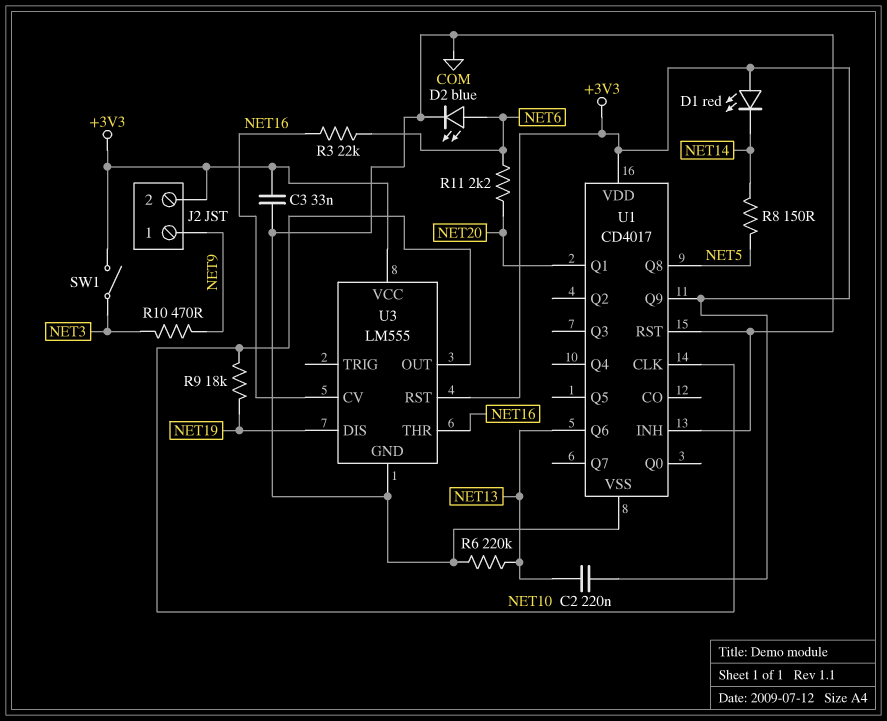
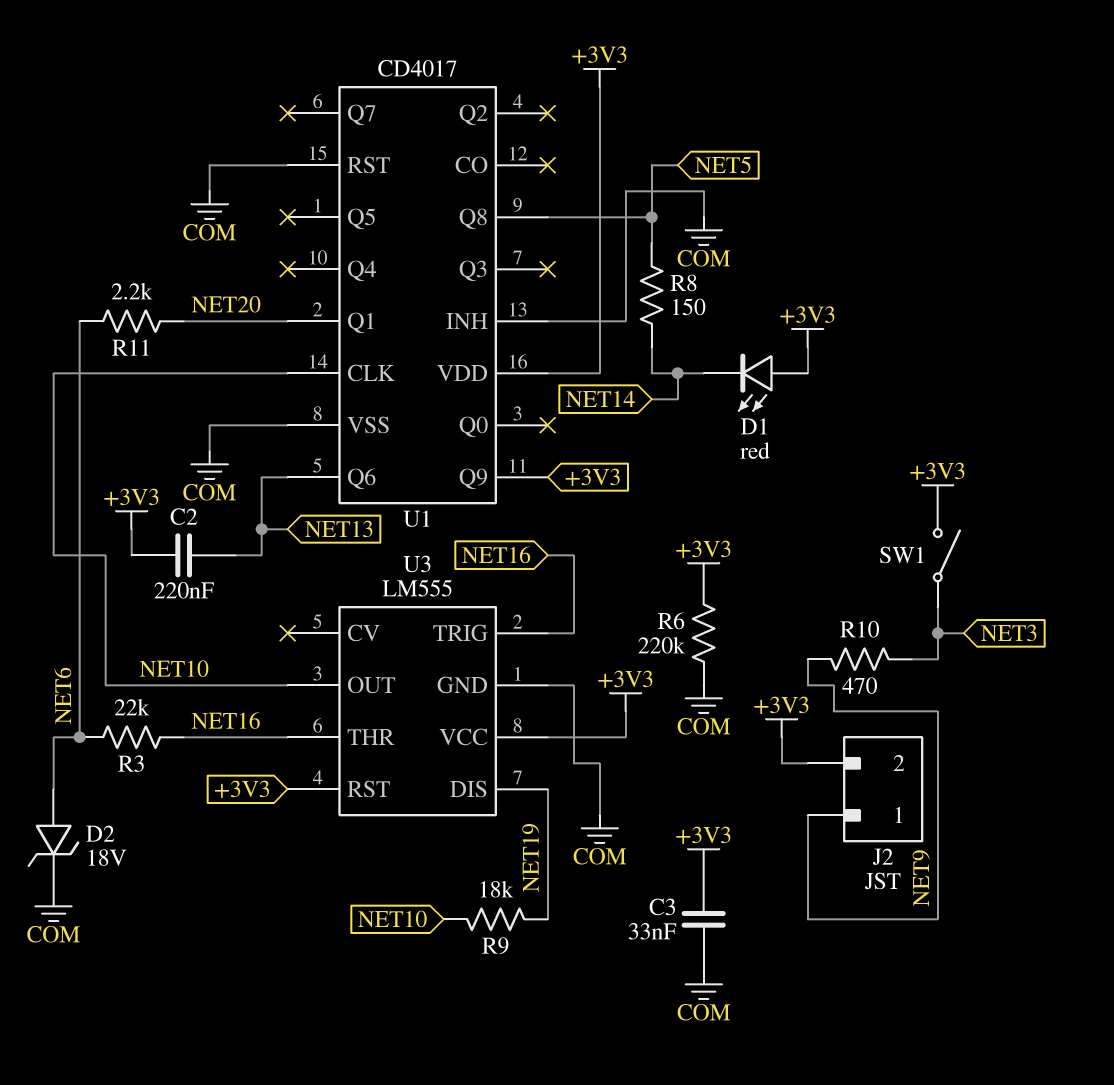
D2: LED blue (A NET6, K COM) -> zener 18V (A NET6, K COM)
R6: 220k (COM, NET13) -> 220k (+3V3, COM)
U3 pin CV: NET16 -> none
U3 pin TRIG: none -> NET16

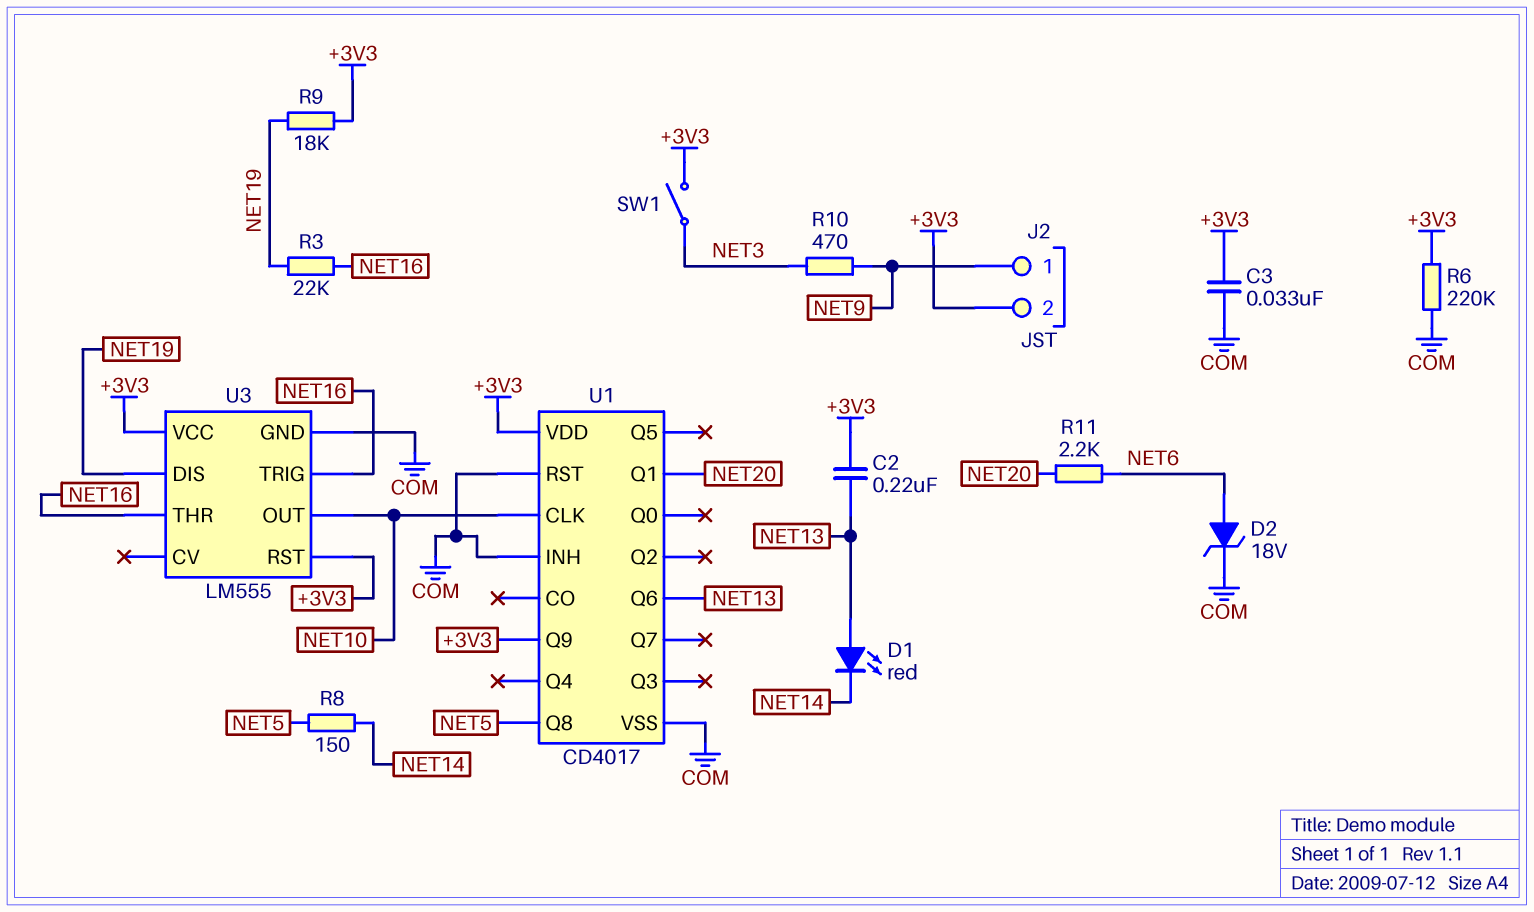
D1: LED red (A +3V3, K NET14) -> LED red (A NET13, K NET14)
R3: 22k (NET6, NET16) -> 22k (NET16, NET19)
R9: 18k (NET10, NET19) -> 18k (+3V3, NET19)

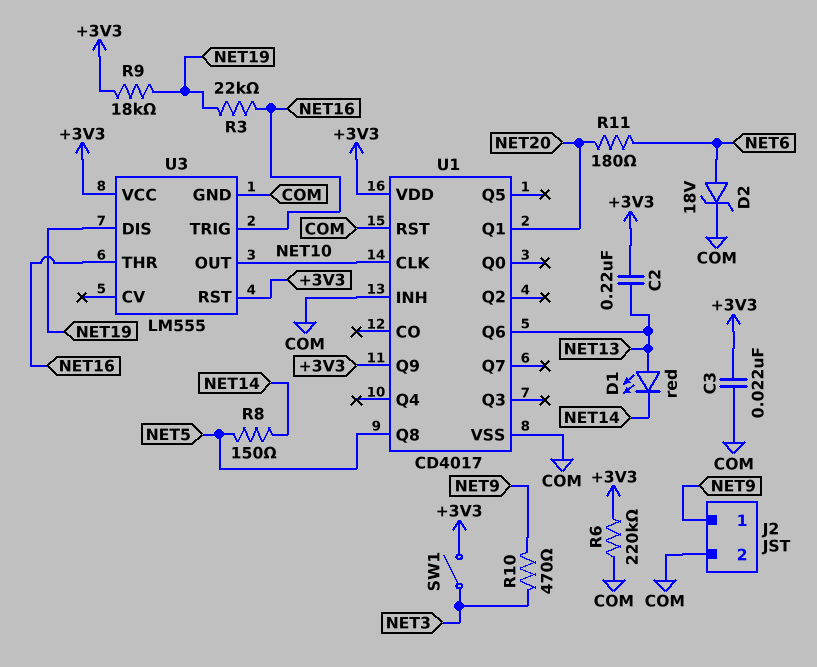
C3: 33nF (+3V3, COM) -> 22nF (+3V3, COM)
J2 pin 2: +3V3 -> COM
R11: 2.2k (NET6, NET20) -> 180 (NET6, NET20)

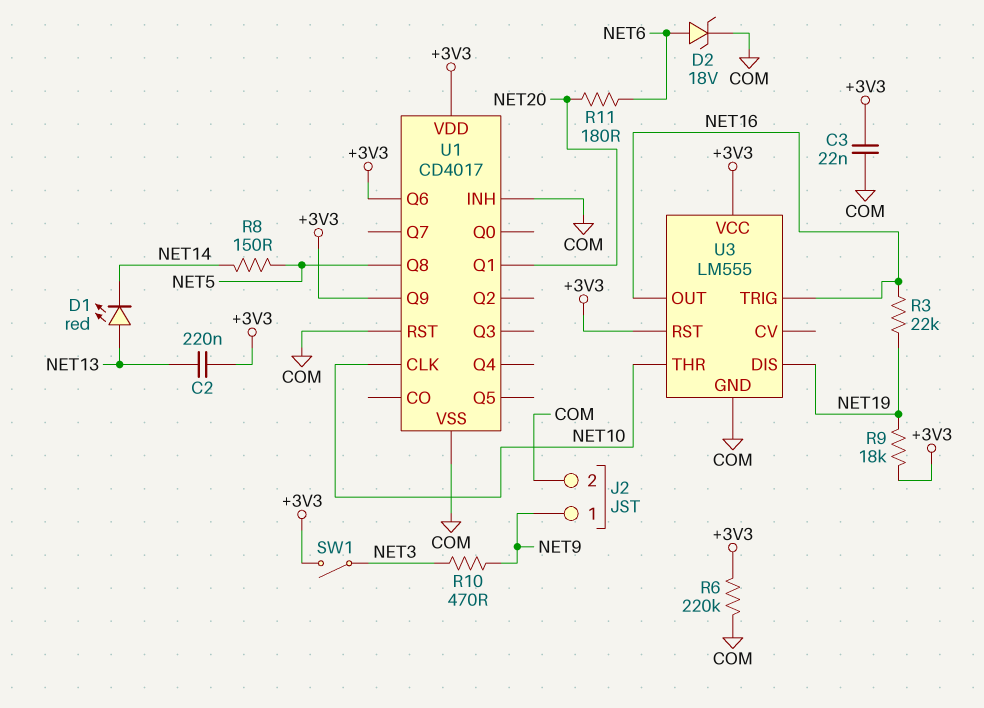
U1 pin Q6: NET13 -> +3V3
U3 pin OUT: NET10 -> NET16
U3 pin THR: NET16 -> NET10

